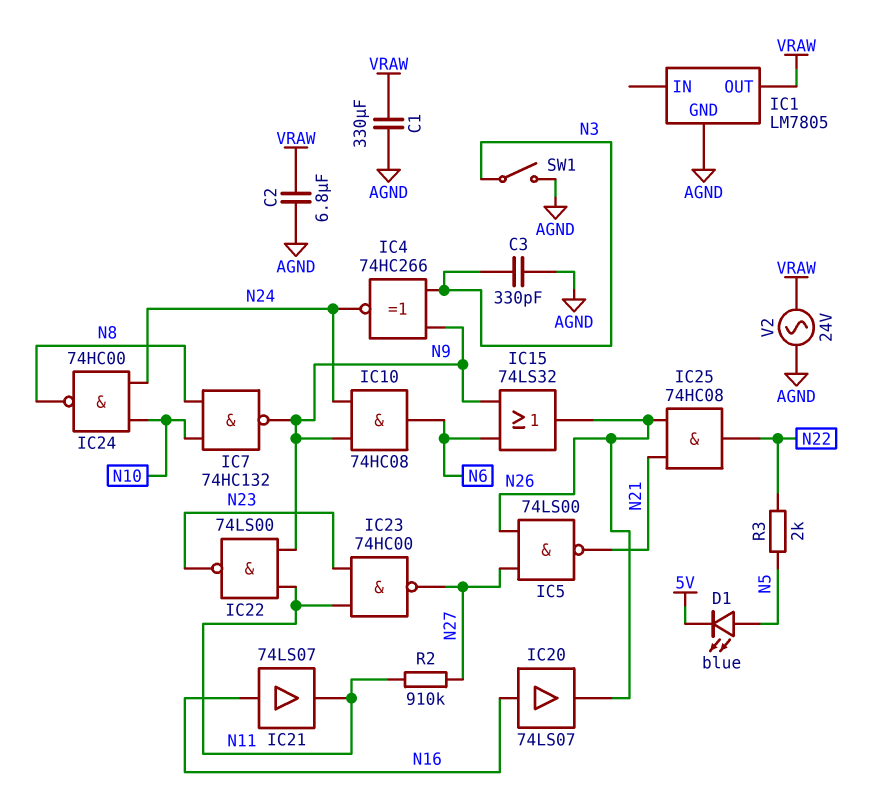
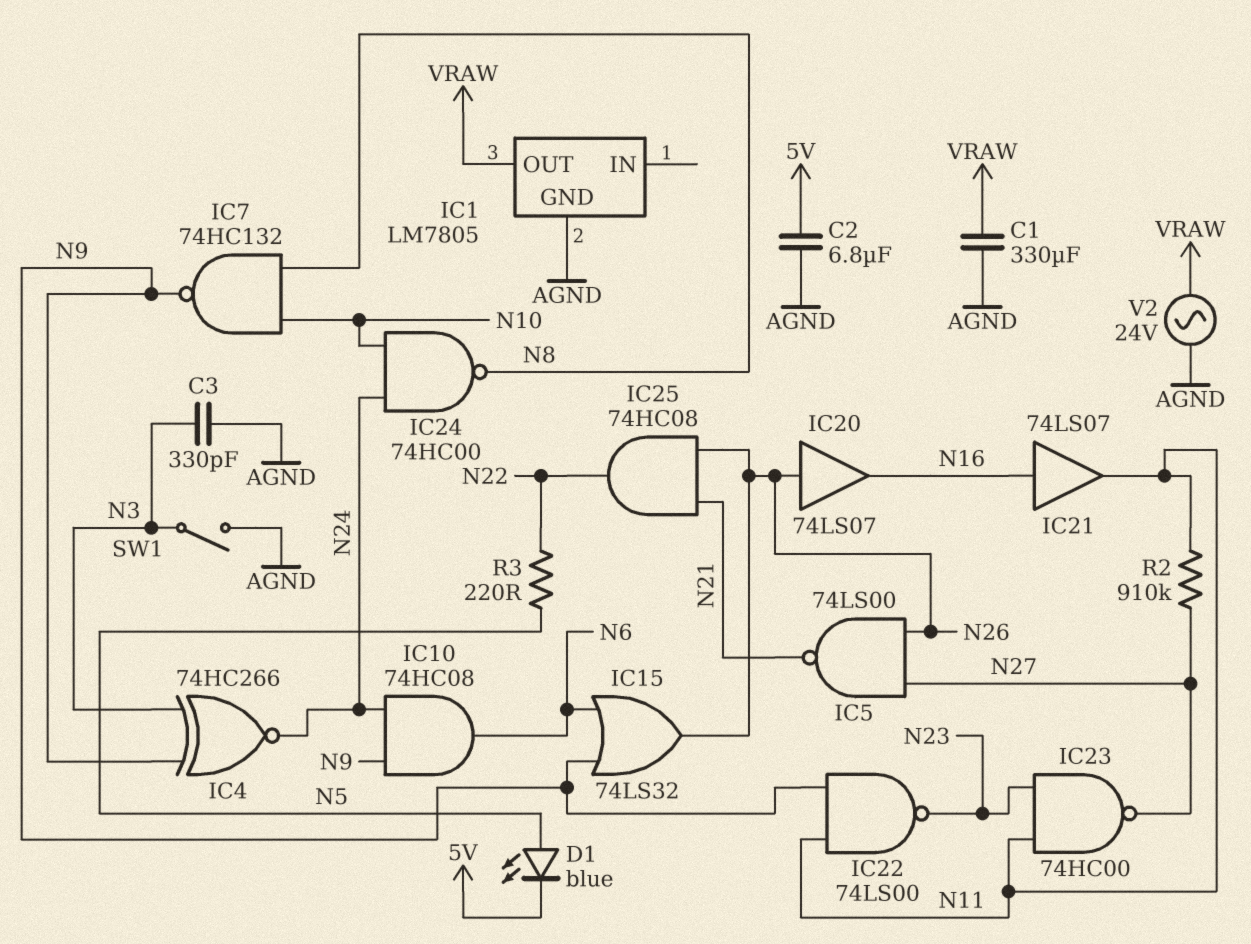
C2: 6.8uF (AGND, VRAW) -> 6.8uF (5V, AGND)
IC20: buffer 74LS07 (in N16, out N26) -> buffer 74LS07 (in N26, out N16)
R3: 2k (N5, N22) -> 220 (N5, N22)

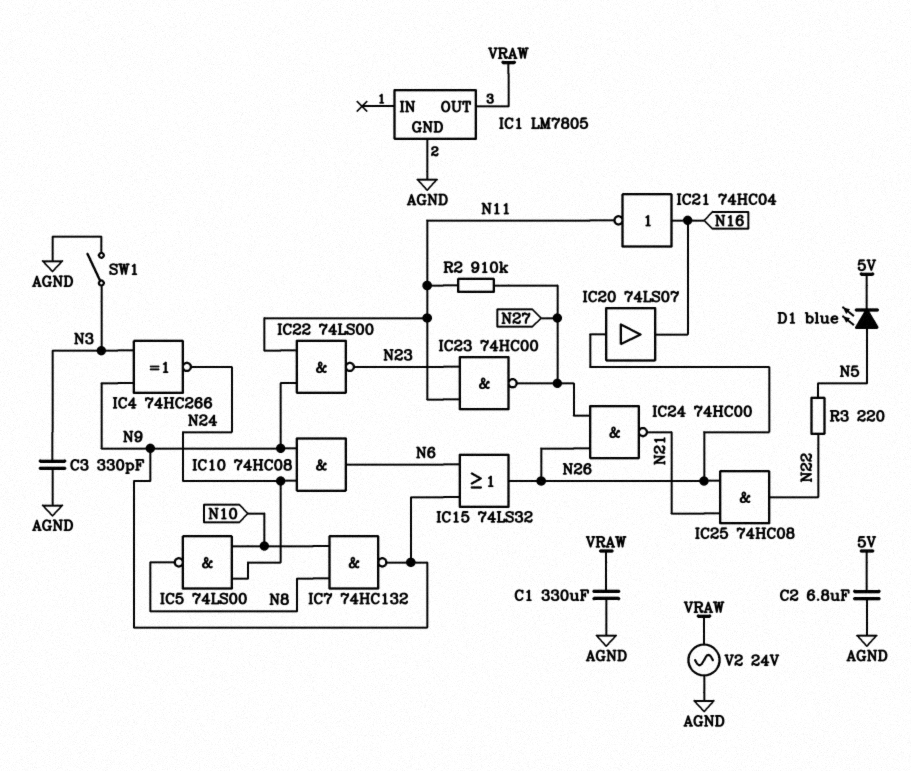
IC5: NAND 74LS00 (in N26, in N27, out N21) -> NAND 74LS00 (in N10, in N24, out N8)
IC21: buffer 74LS07 (in N16, out N11) -> NOT 74HC04 (in N16, out N11)
IC24: NAND 74HC00 (in N10, in N24, out N8) -> NAND 74HC00 (in N26, in N27, out N21)

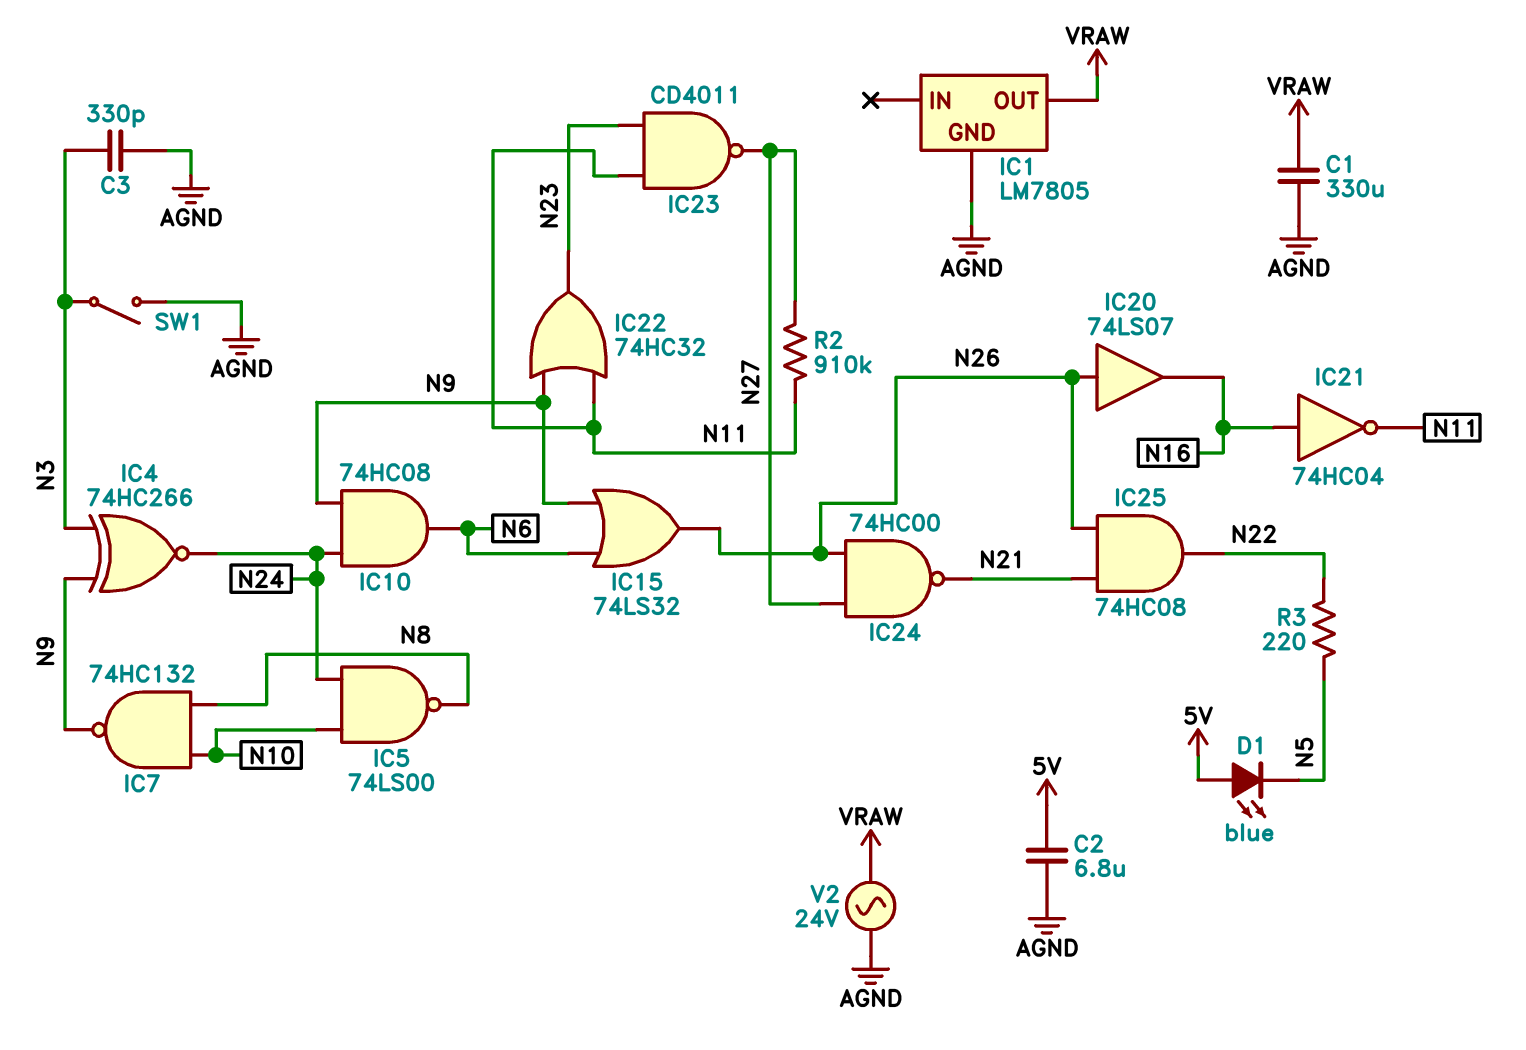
D1: LED blue (A N5, K 5V) -> LED blue (A 5V, K N5)
IC22: NAND 74LS00 (in N9, in N11, out N23) -> OR 74HC32 (in N9, in N11, out N23)
IC23: NAND 74HC00 (in N11, in N23, out N27) -> NAND CD4011 (in N11, in N23, out N27)

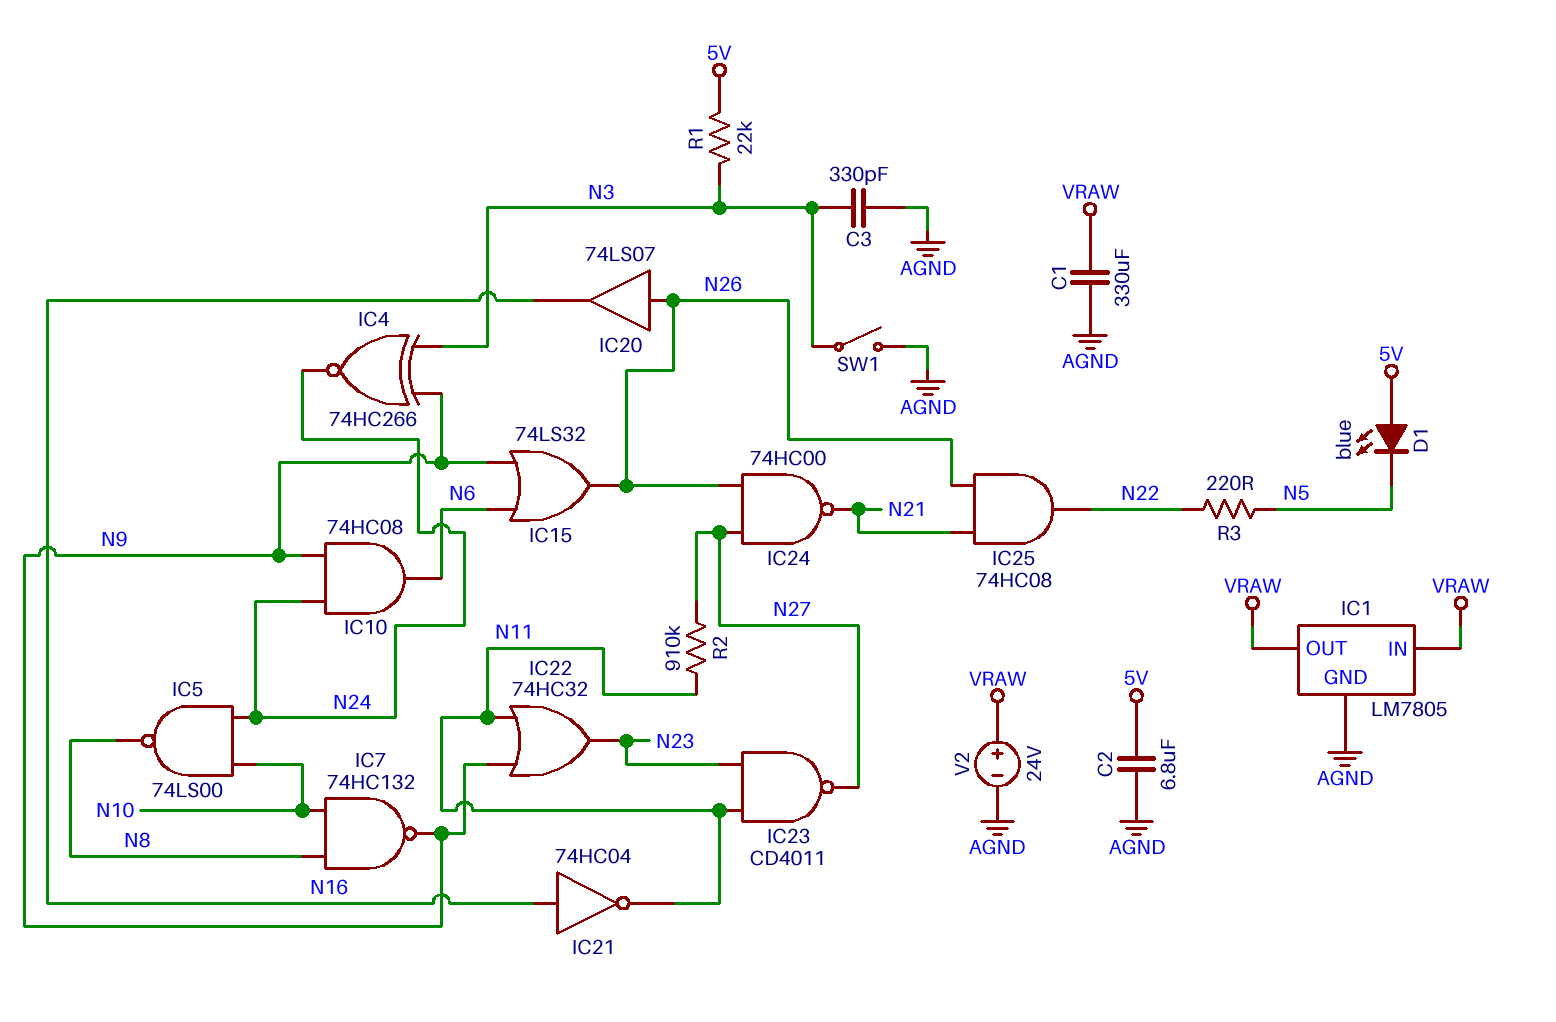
IC1 pin IN: none -> VRAW
R1: none -> 22k (5V, N3)
V2: AC 24V (AGND, VRAW) -> 24V (plus VRAW, minus AGND)

